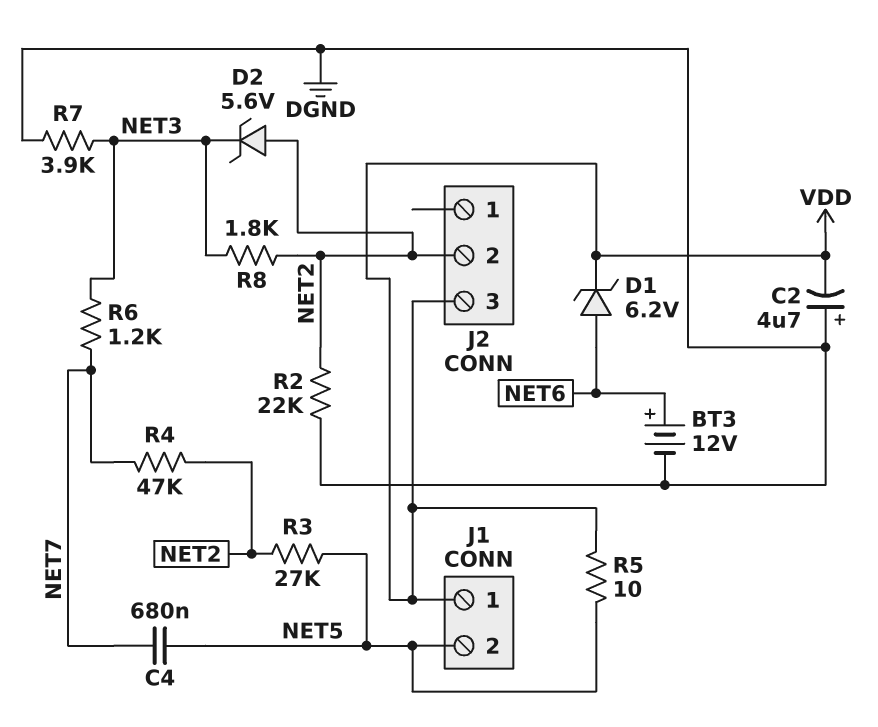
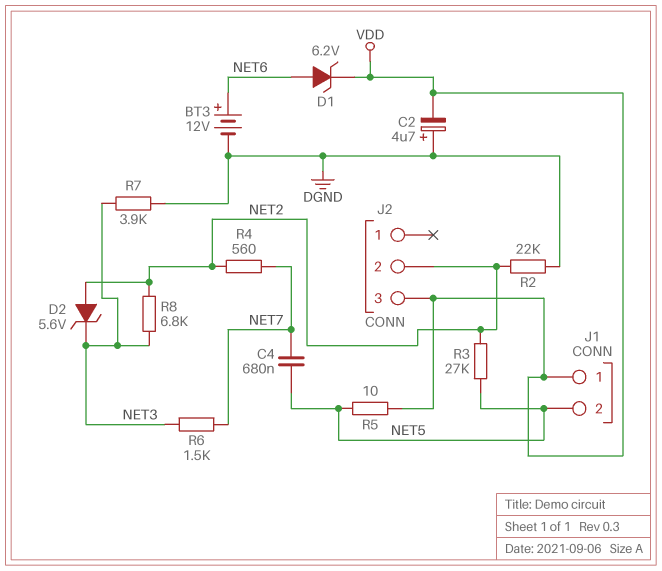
R4: 47k (NET2, NET7) -> 560 (NET2, NET7)
R6: 1.2k (NET3, NET7) -> 1.5k (NET3, NET7)
R8: 1.8k (NET2, NET3) -> 6.8k (NET2, NET3)

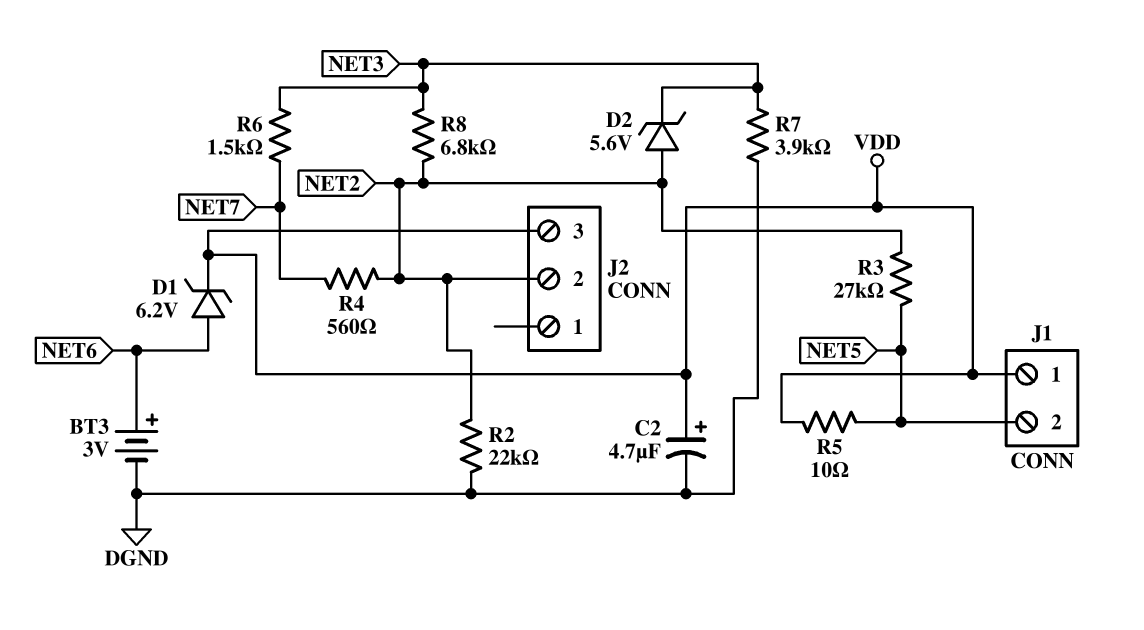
BT3: 12V (plus NET6, minus DGND) -> 3V (plus NET6, minus DGND)
C2: 4.7uF (plus DGND, minus VDD) -> 4.7uF (plus VDD, minus DGND)
C4: 680nF (NET5, NET7) -> none

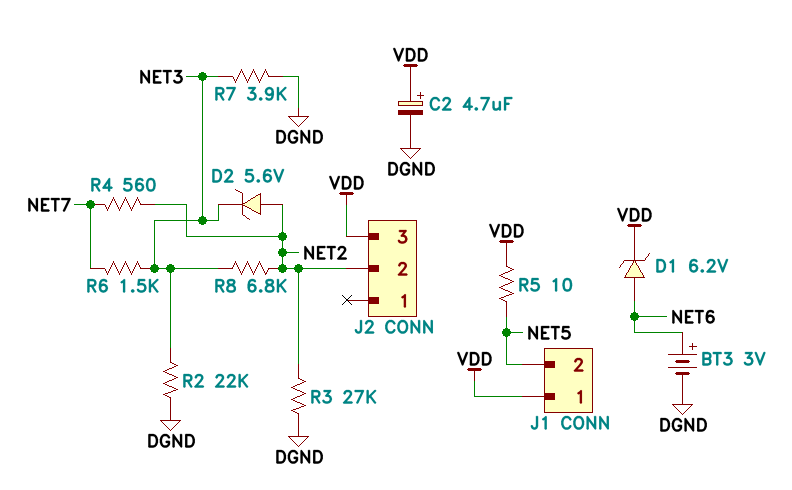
R2: 22k (DGND, NET2) -> 22k (DGND, NET3)
R3: 27k (NET2, NET5) -> 27k (DGND, NET2)

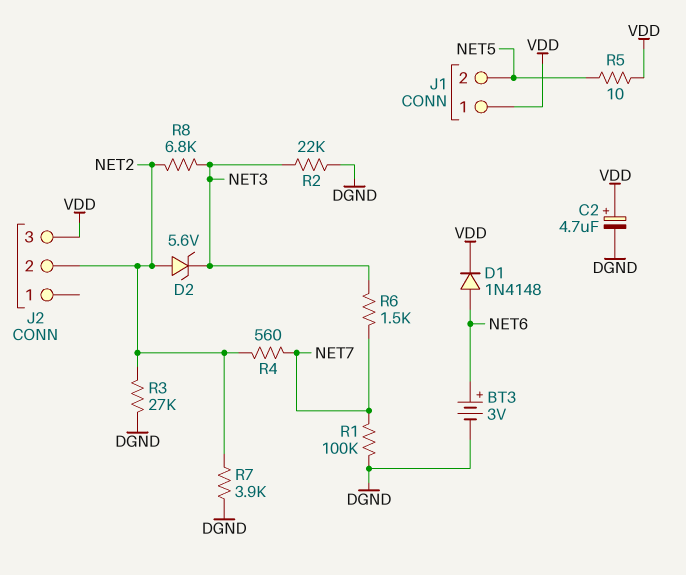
D1: zener 6.2V (A NET6, K VDD) -> diode 1N4148 (A NET6, K VDD)
R1: none -> 100k (DGND, NET7)
R7: 3.9k (DGND, NET3) -> 3.9k (DGND, NET2)

